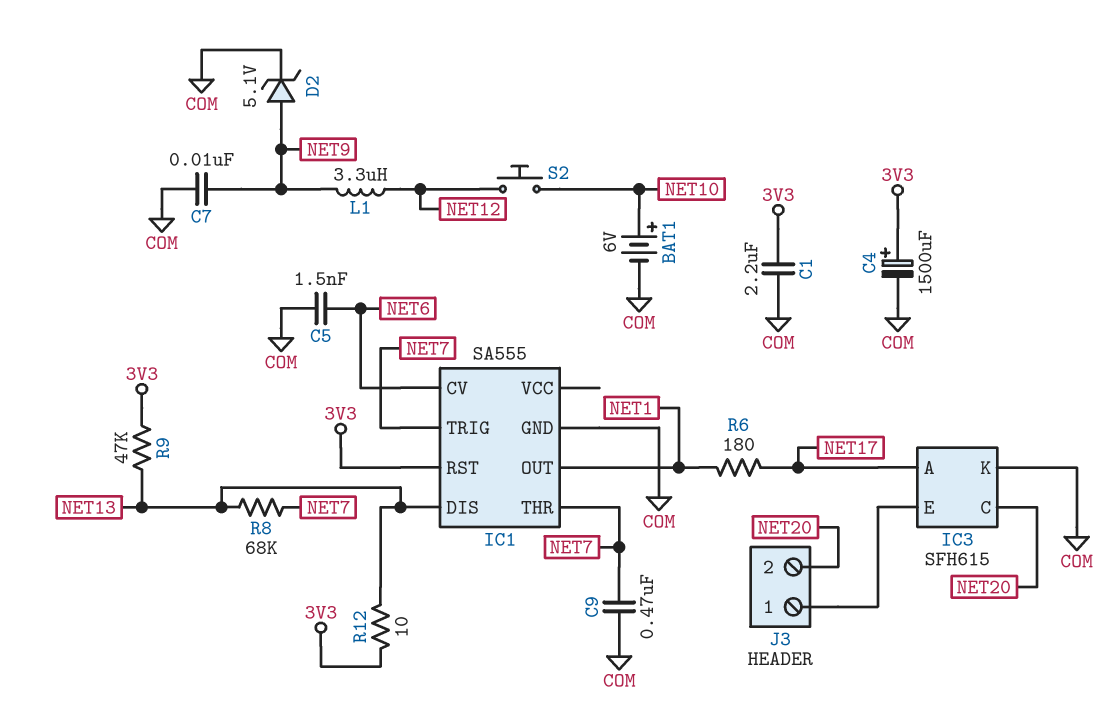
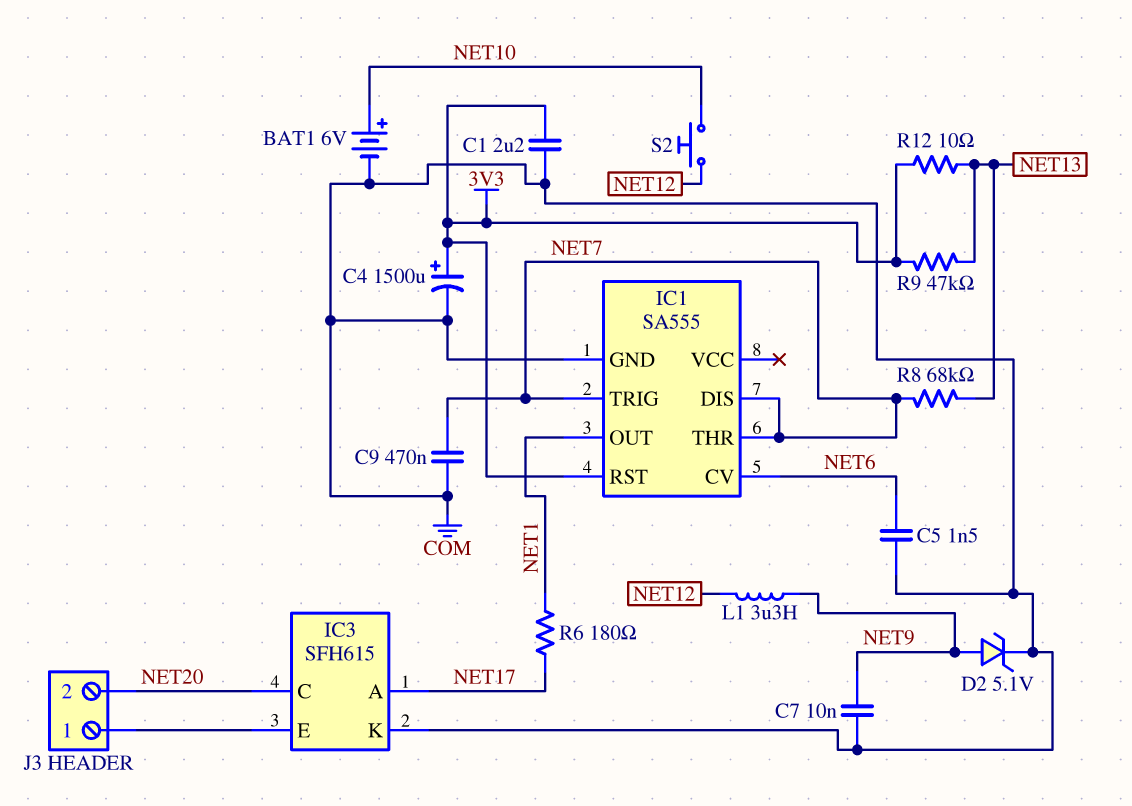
IC1 pin DIS: NET13 -> NET7

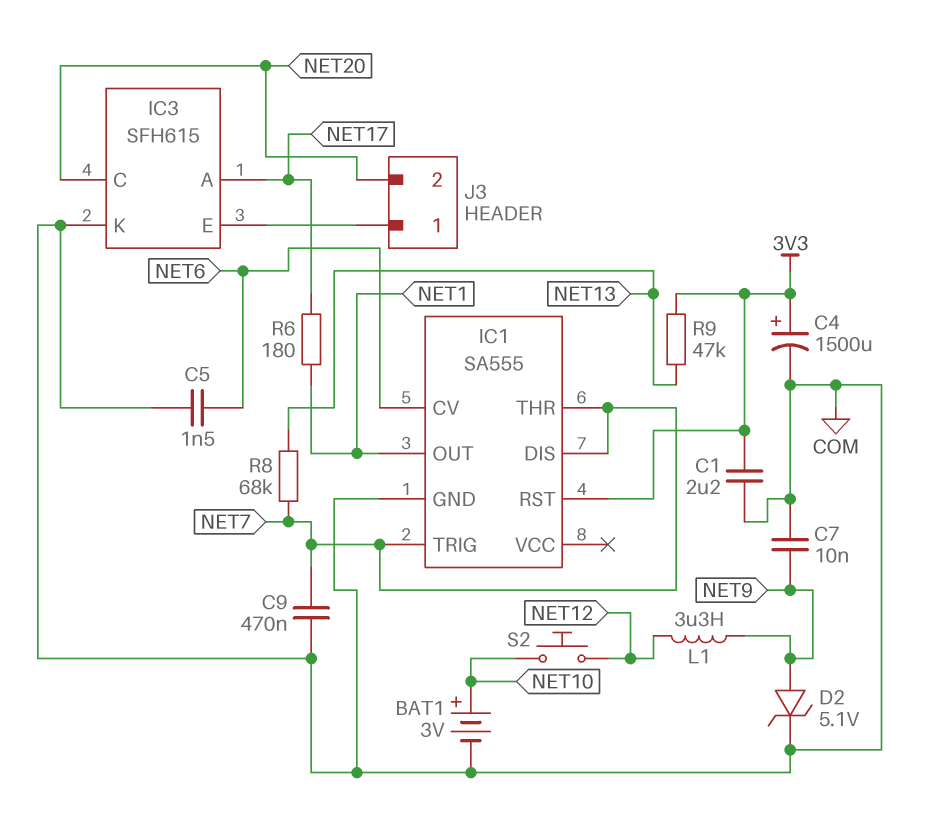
BAT1: 6V (plus NET10, minus COM) -> 3V (plus NET10, minus COM)
R12: 10 (3V3, NET13) -> none

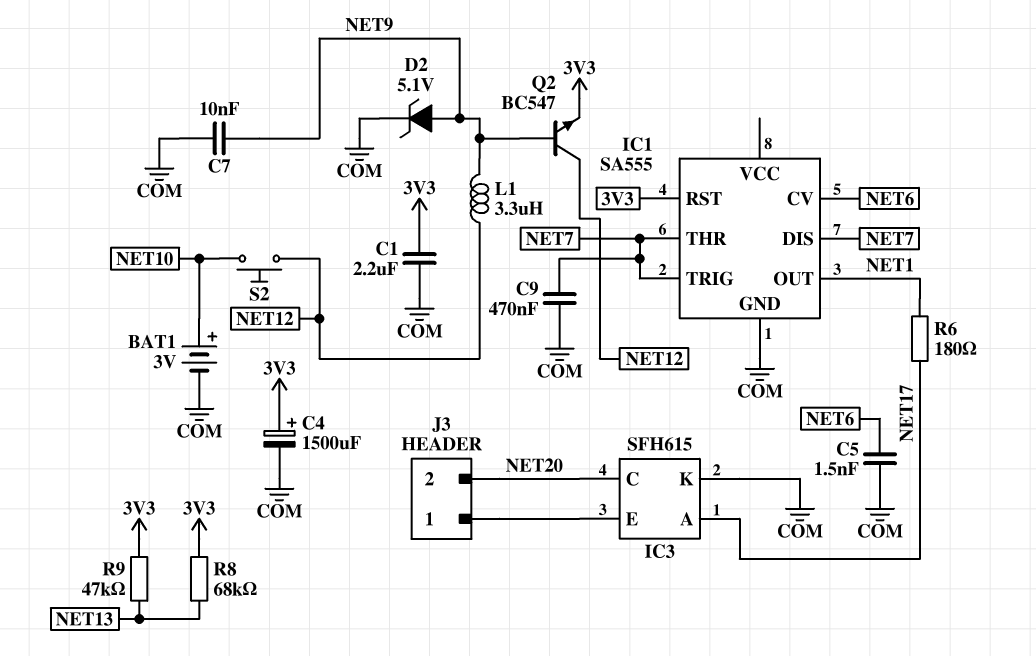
Q2: none -> NPN BC547 (B NET9, C NET12, E 3V3)
R8: 68k (NET7, NET13) -> 68k (3V3, NET13)

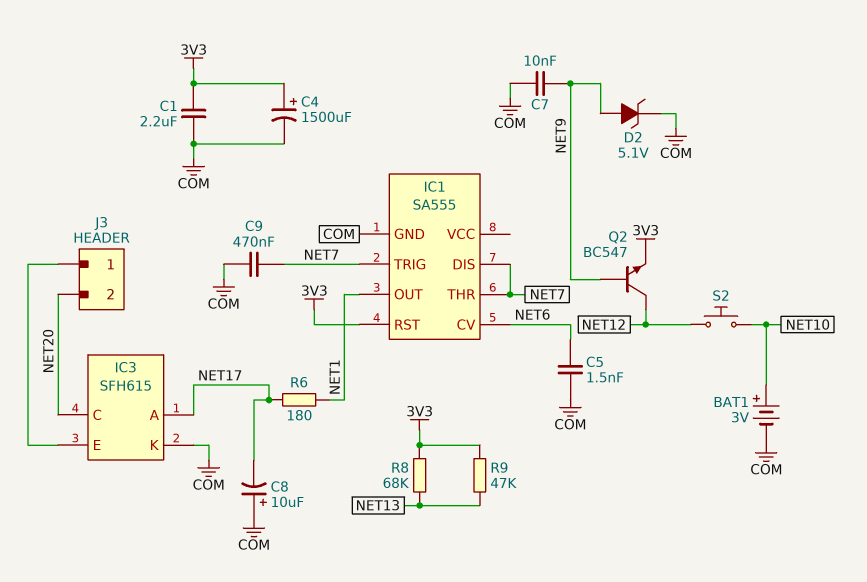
C8: none -> 10uF (plus COM, minus NET17)
L1: 3.3uH (NET9, NET12) -> none

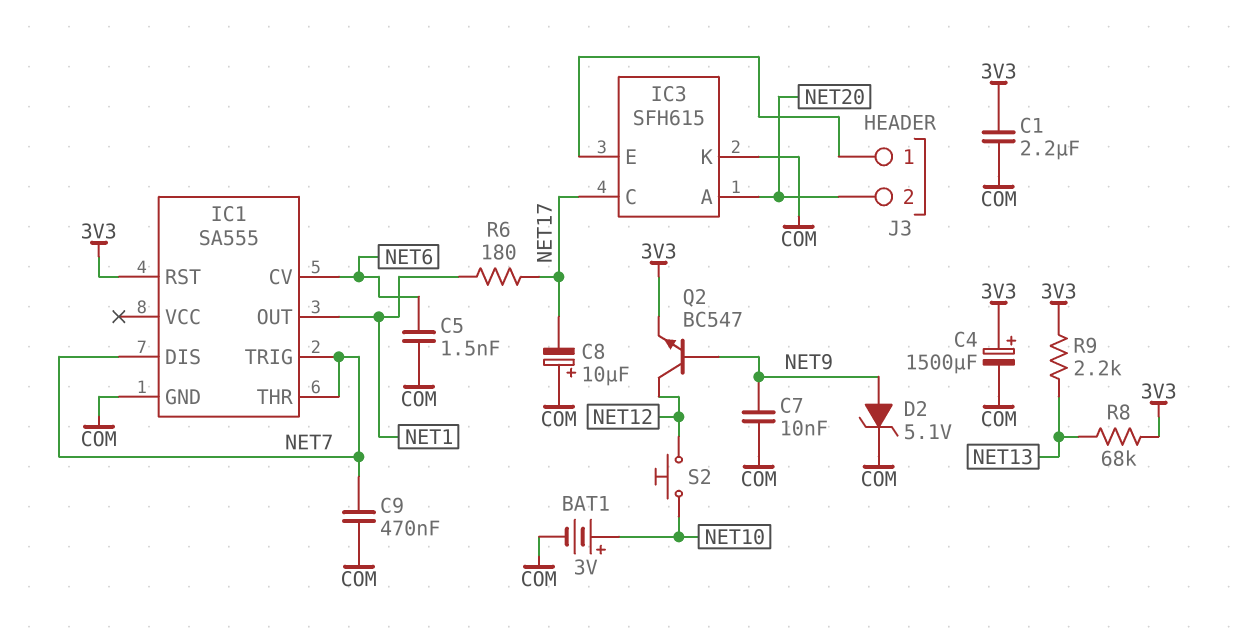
IC3 pin A: NET17 -> NET20
IC3 pin C: NET20 -> NET17
R9: 47k (3V3, NET13) -> 2.2k (3V3, NET13)

